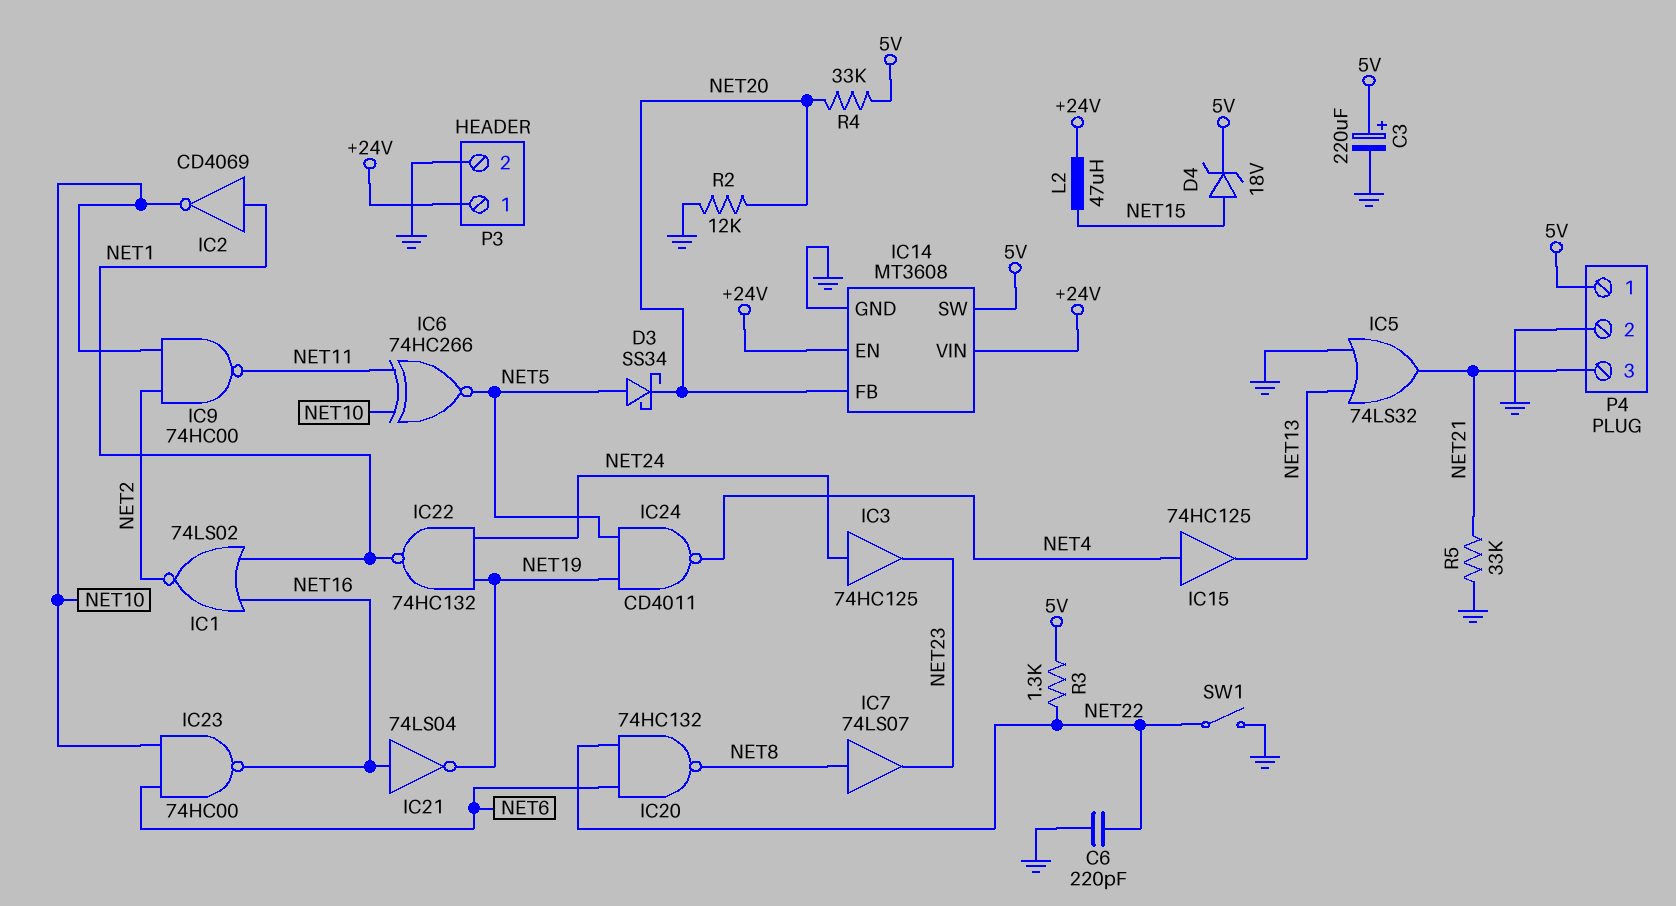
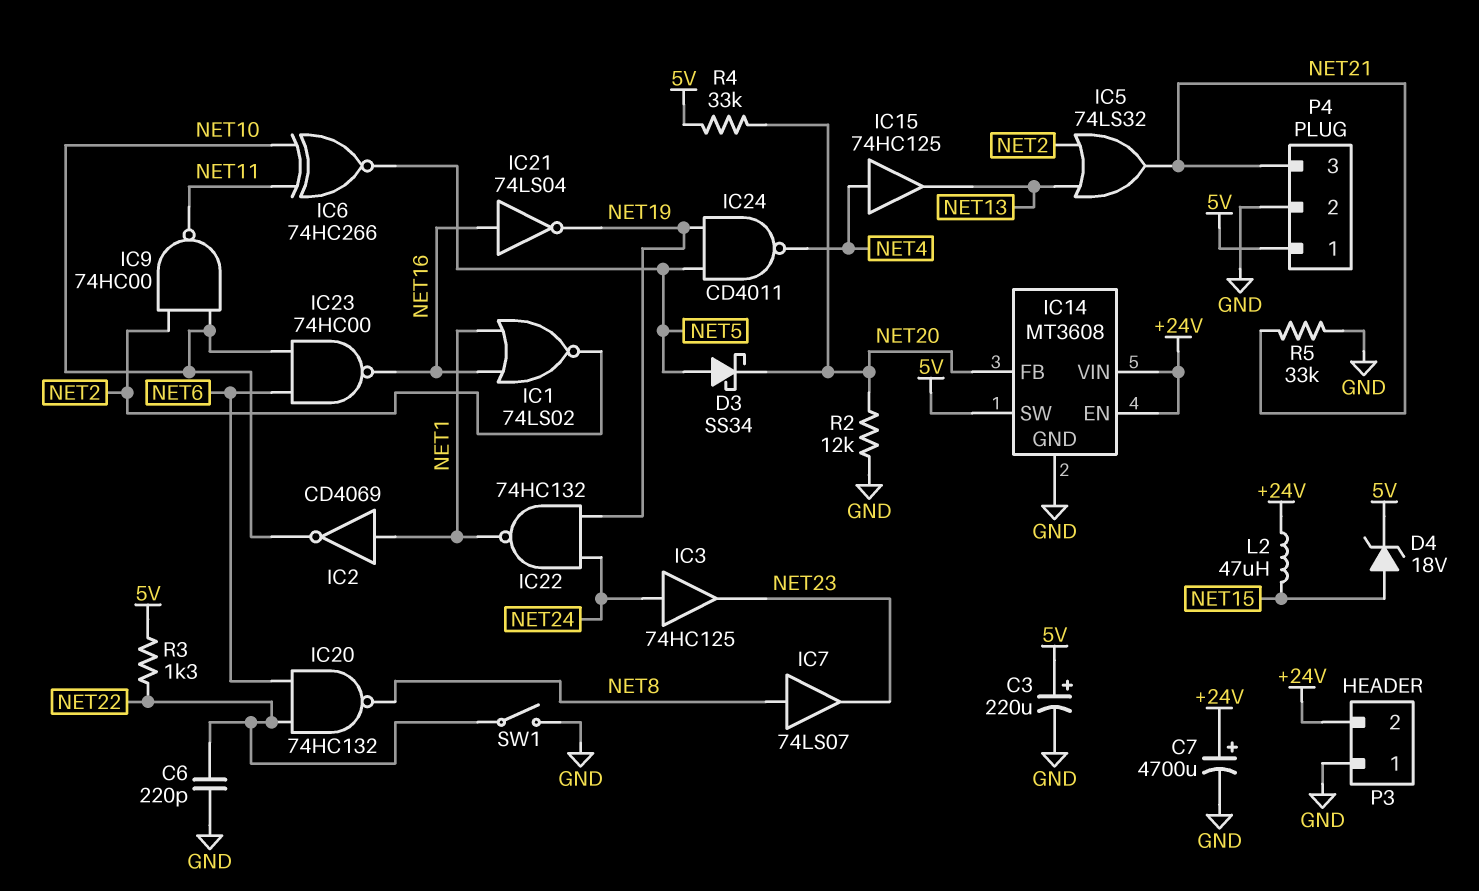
C7: none -> 4700uF (plus +24V, minus GND)
IC5: OR 74LS32 (in GND, in NET13, out NET21) -> OR 74LS32 (in NET2, in NET13, out NET21)
P3 pin 1: +24V -> GND
P3 pin 2: GND -> +24V

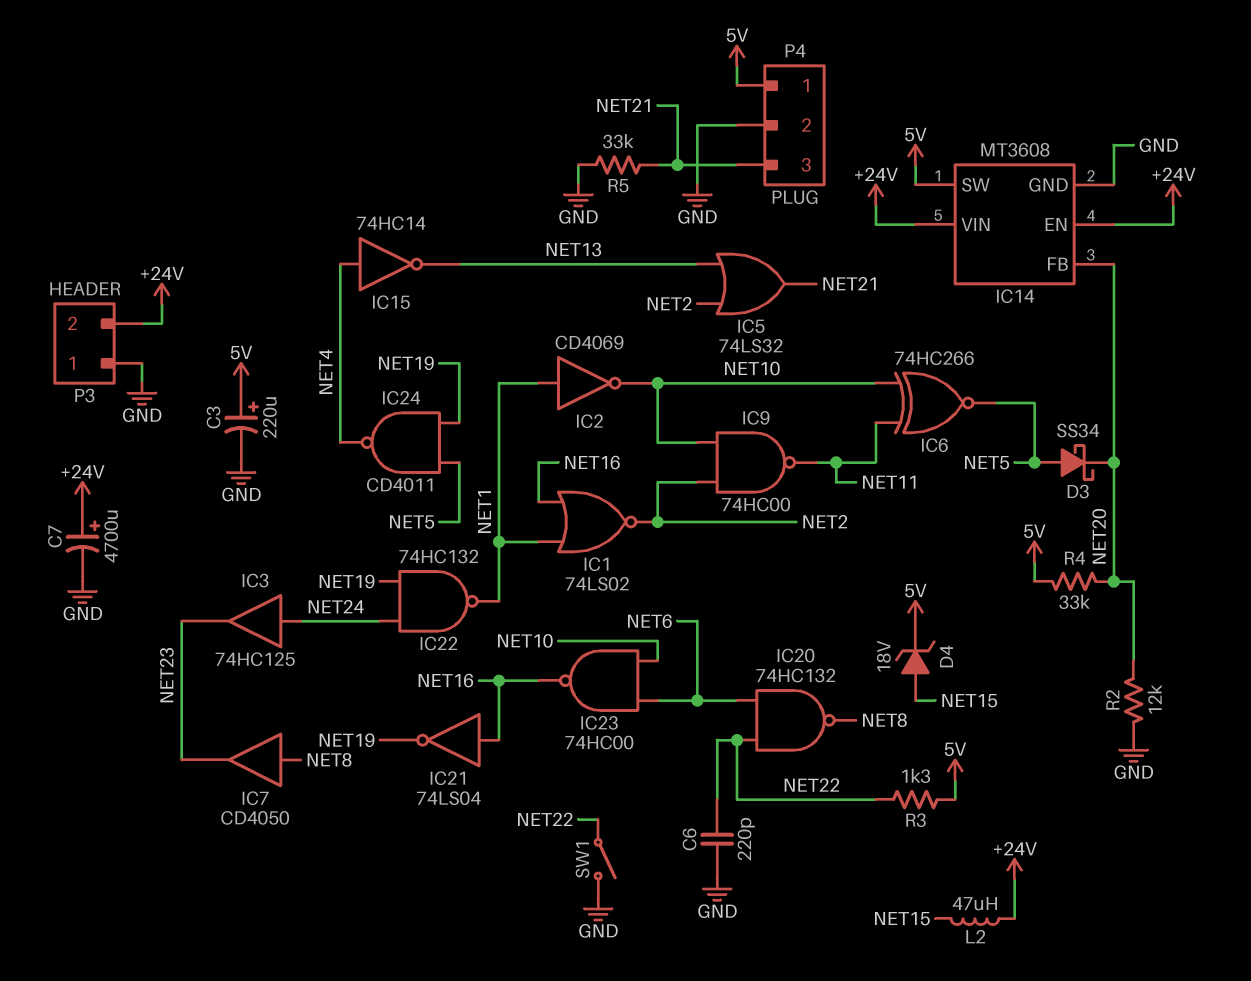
IC7: buffer 74LS07 (in NET8, out NET23) -> buffer CD4050 (in NET8, out NET23)
IC15: buffer 74HC125 (in NET4, out NET13) -> NOT 74HC14 (in NET4, out NET13)

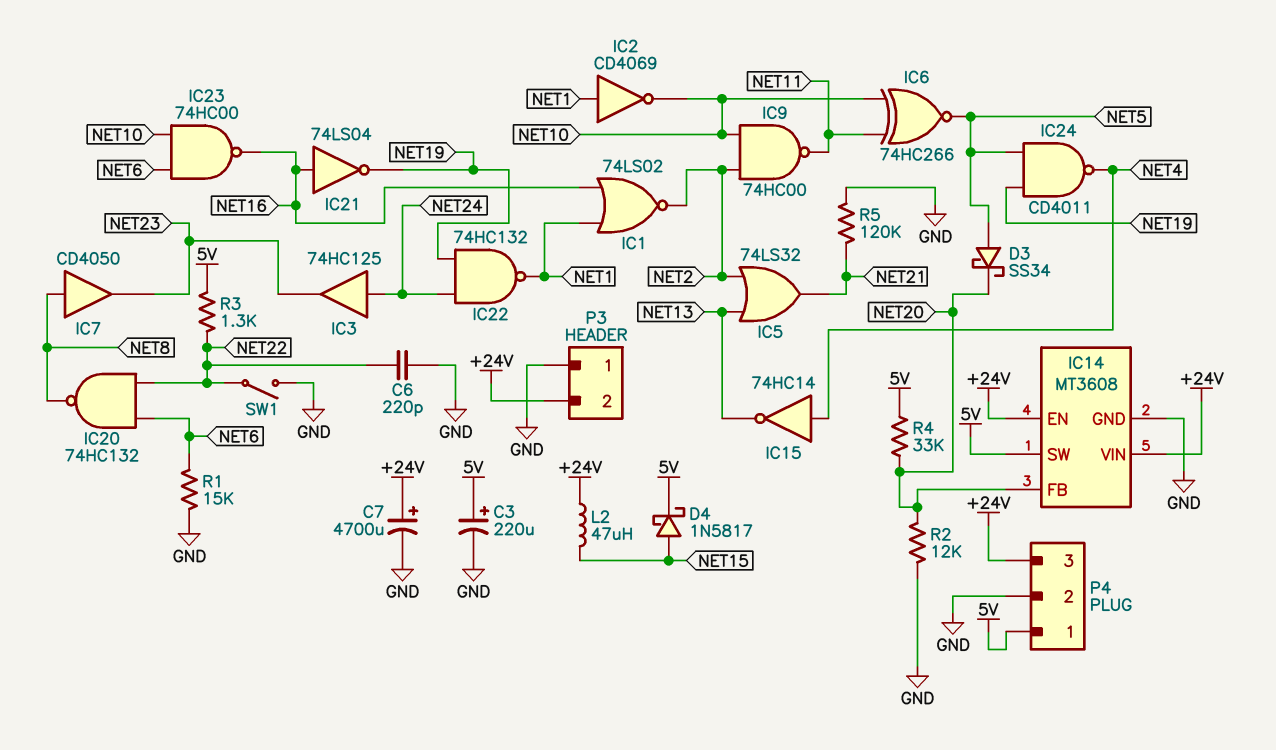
D4: zener 18V (A NET15, K 5V) -> schottky 1N5817 (A NET15, K 5V)
P4 pin 3: NET21 -> +24V
R1: none -> 15k (GND, NET6)
R5: 33k (GND, NET21) -> 120k (GND, NET21)

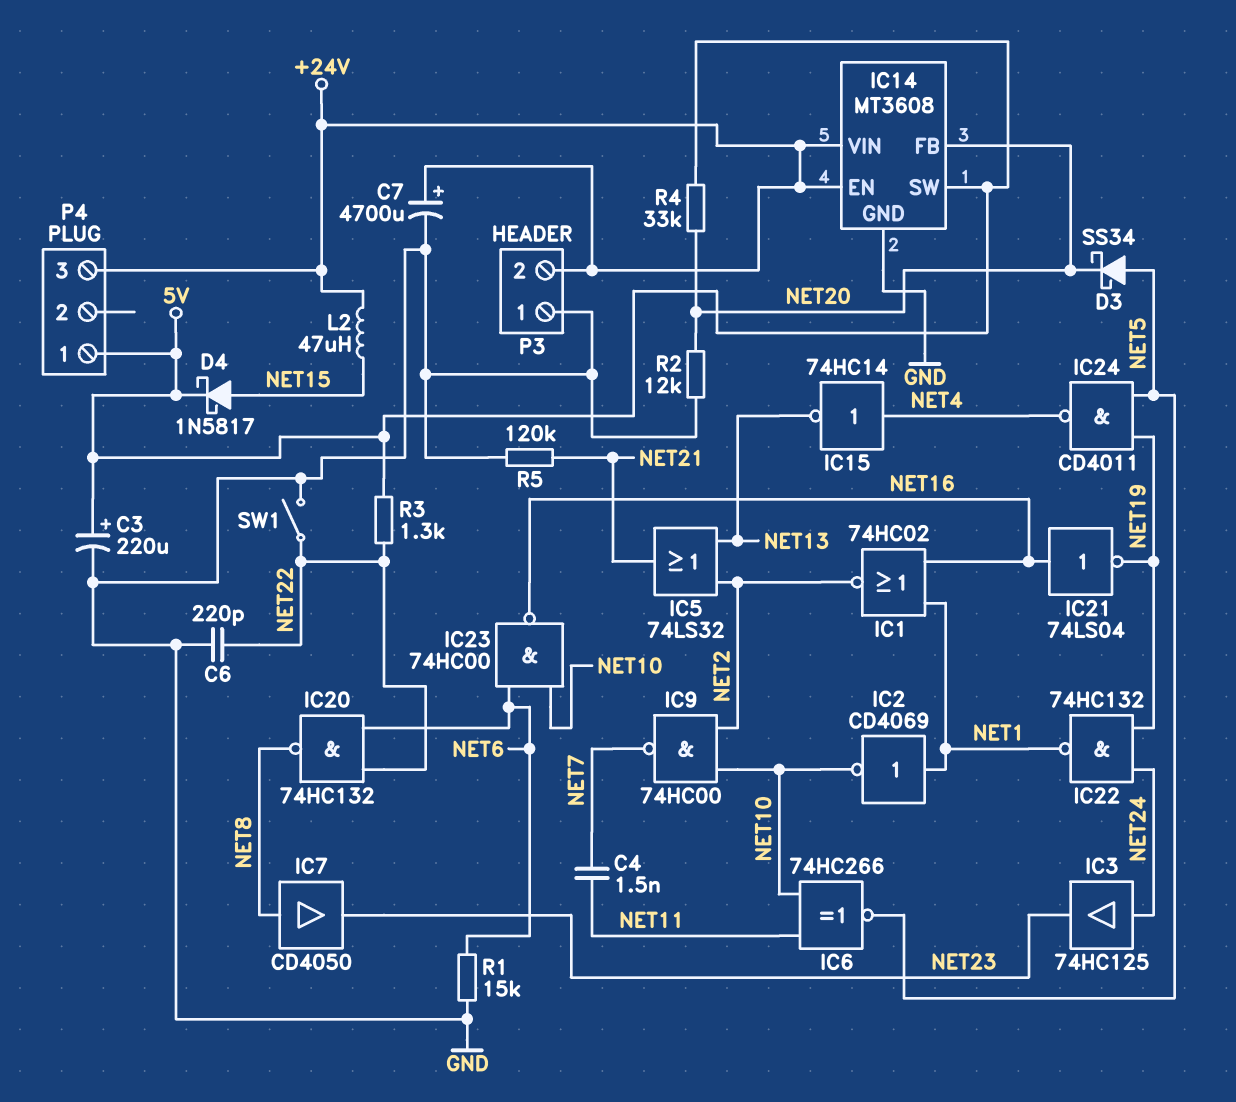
C4: none -> 1.5nF (NET7, NET11)
IC1: NOR 74LS02 (in NET1, in NET16, out NET2) -> NOR 74HC02 (in NET1, in NET16, out NET2)
IC9: NAND 74HC00 (in NET2, in NET10, out NET11) -> NAND 74HC00 (in NET2, in NET10, out NET7)
P4 pin 2: GND -> none

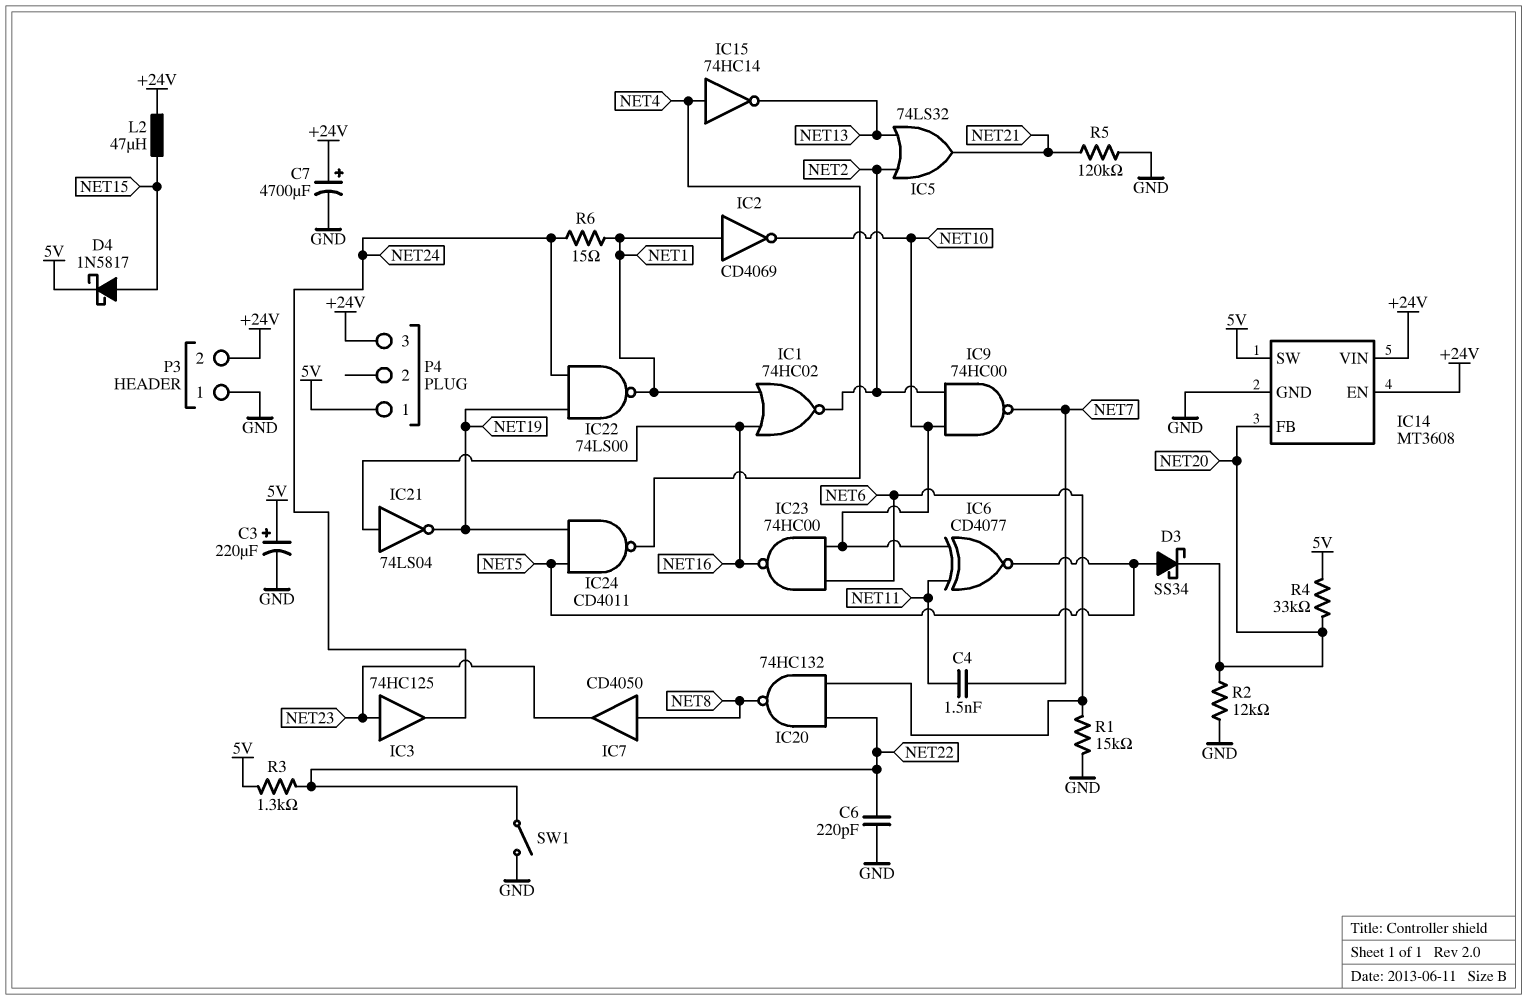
IC3: buffer 74HC125 (in NET24, out NET23) -> buffer 74HC125 (in NET23, out NET24)
IC6: XNOR 74HC266 (in NET10, in NET11, out NET5) -> XNOR CD4077 (in NET10, in NET11, out NET5)
IC22: NAND 74HC132 (in NET19, in NET24, out NET1) -> NAND 74LS00 (in NET19, in NET24, out NET1)
R6: none -> 15 (NET1, NET24)

